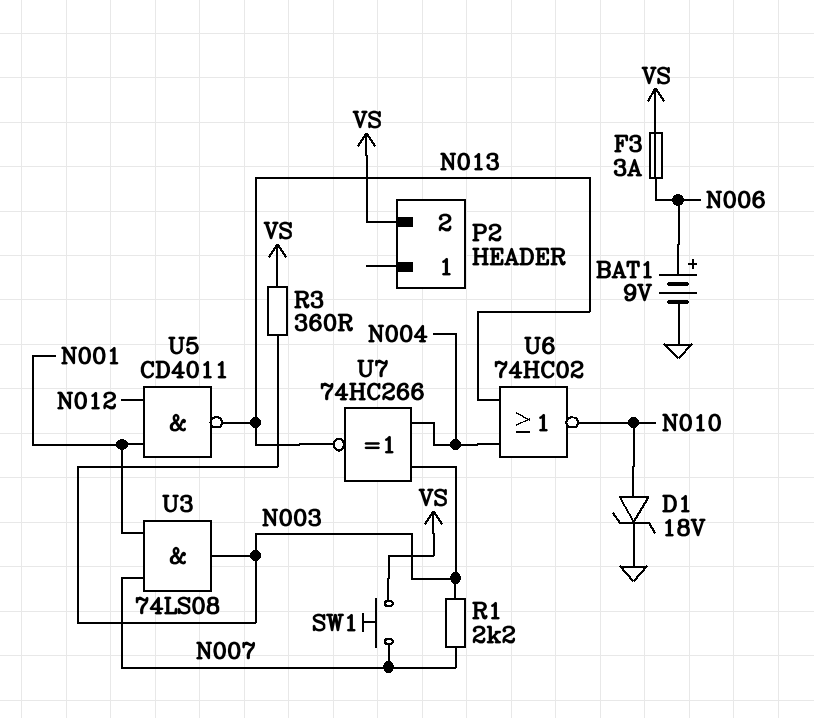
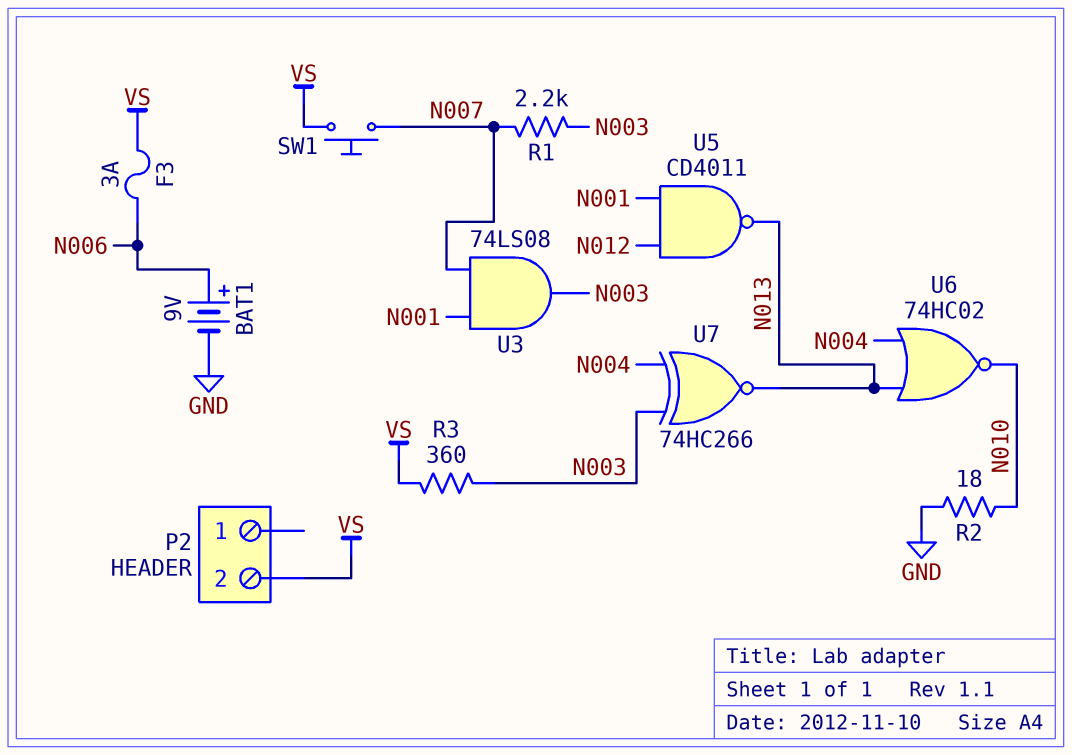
D1: zener 18V (A N010, K GND) -> none
R2: none -> 18 (GND, N010)

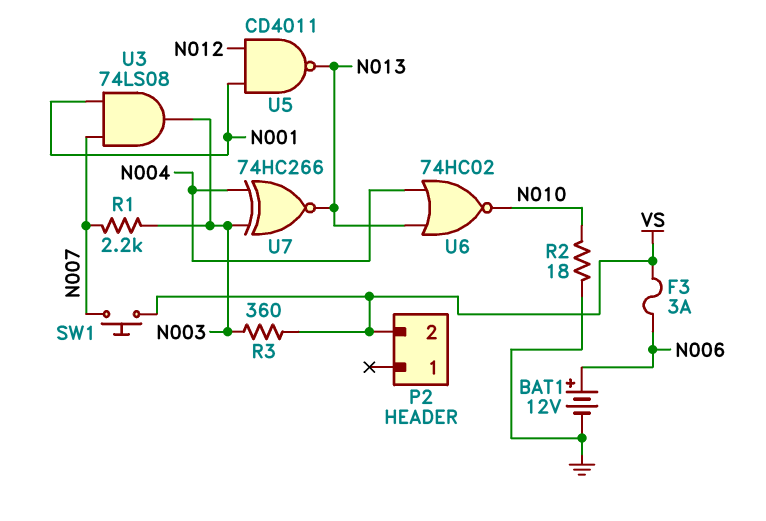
BAT1: 9V (plus N006, minus GND) -> 12V (plus N006, minus GND)

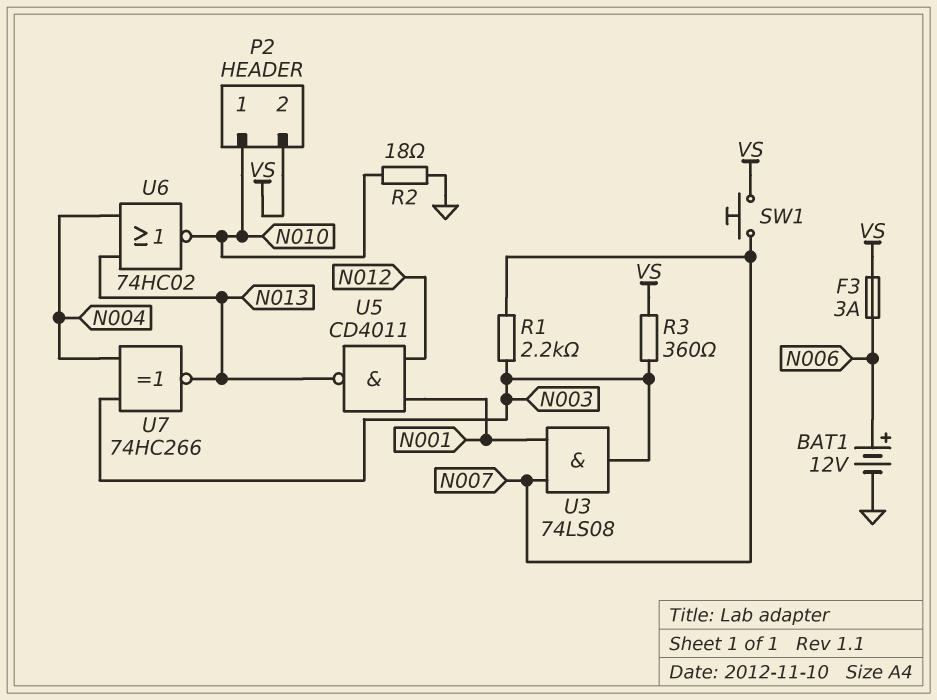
P2 pin 1: none -> N010

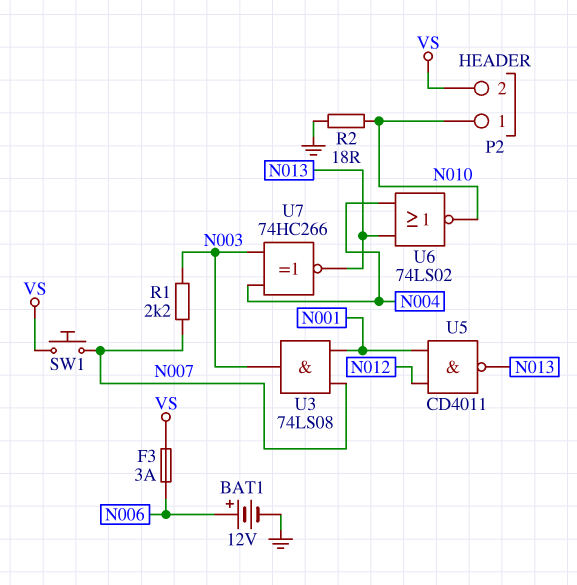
R3: 360 (N003, VS) -> none
U6: NOR 74HC02 (in N004, in N013, out N010) -> NOR 74LS02 (in N004, in N013, out N010)

